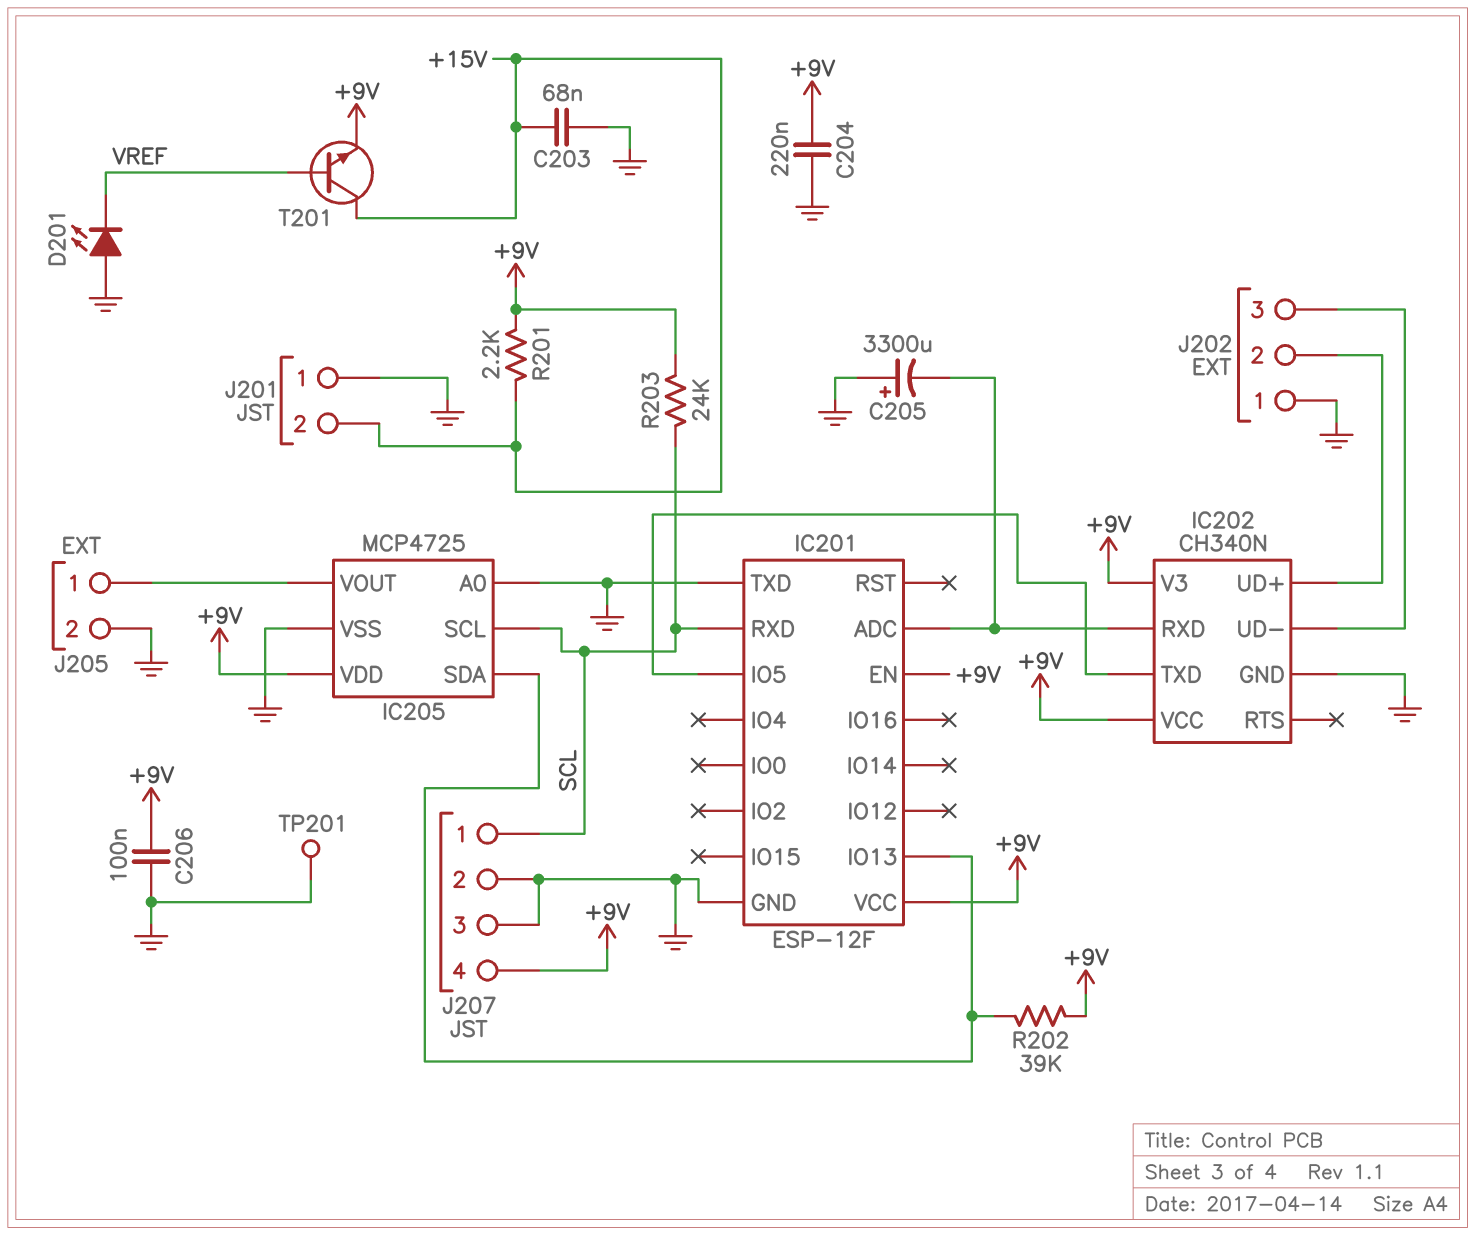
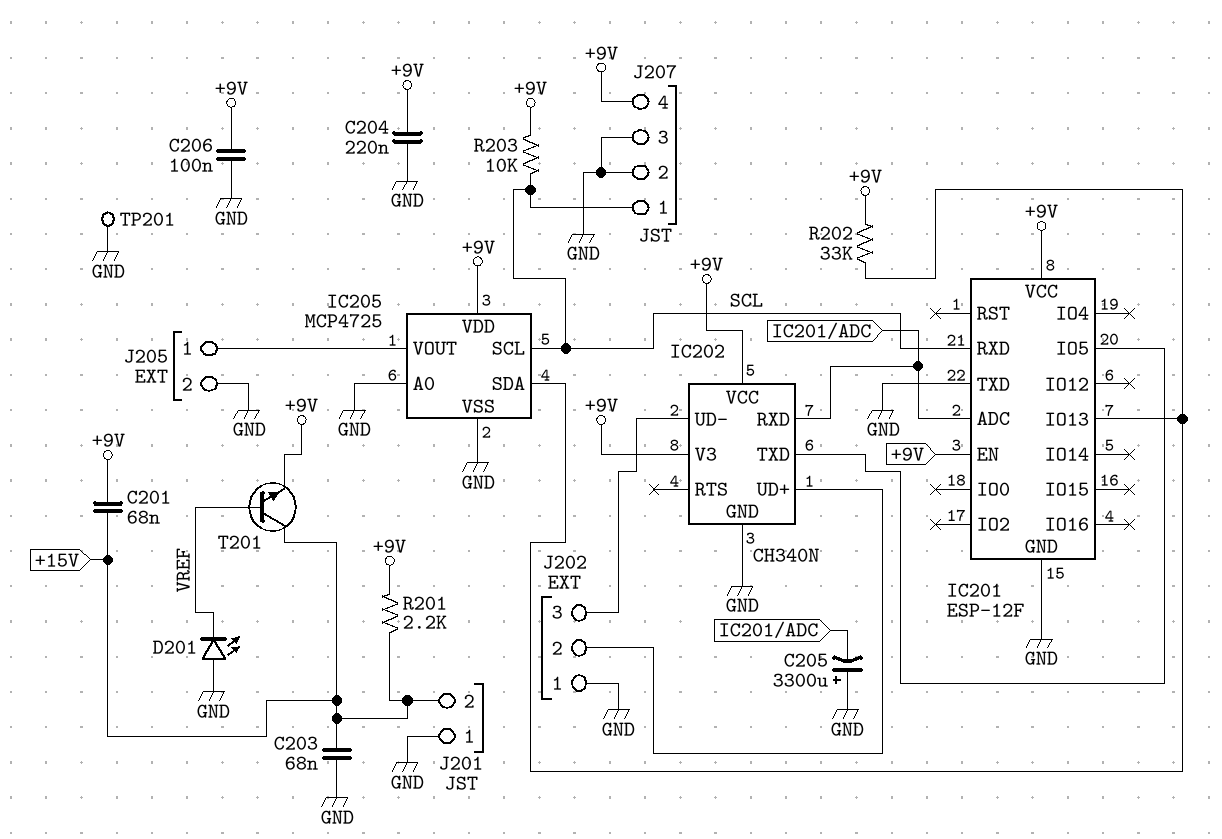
C201: none -> 68nF (+9V, +15V)
R202: 39k (+9V, IC201/IO13) -> 33k (+9V, IC201/IO13)
R203: 24k (+9V, SCL) -> 10k (+9V, SCL)

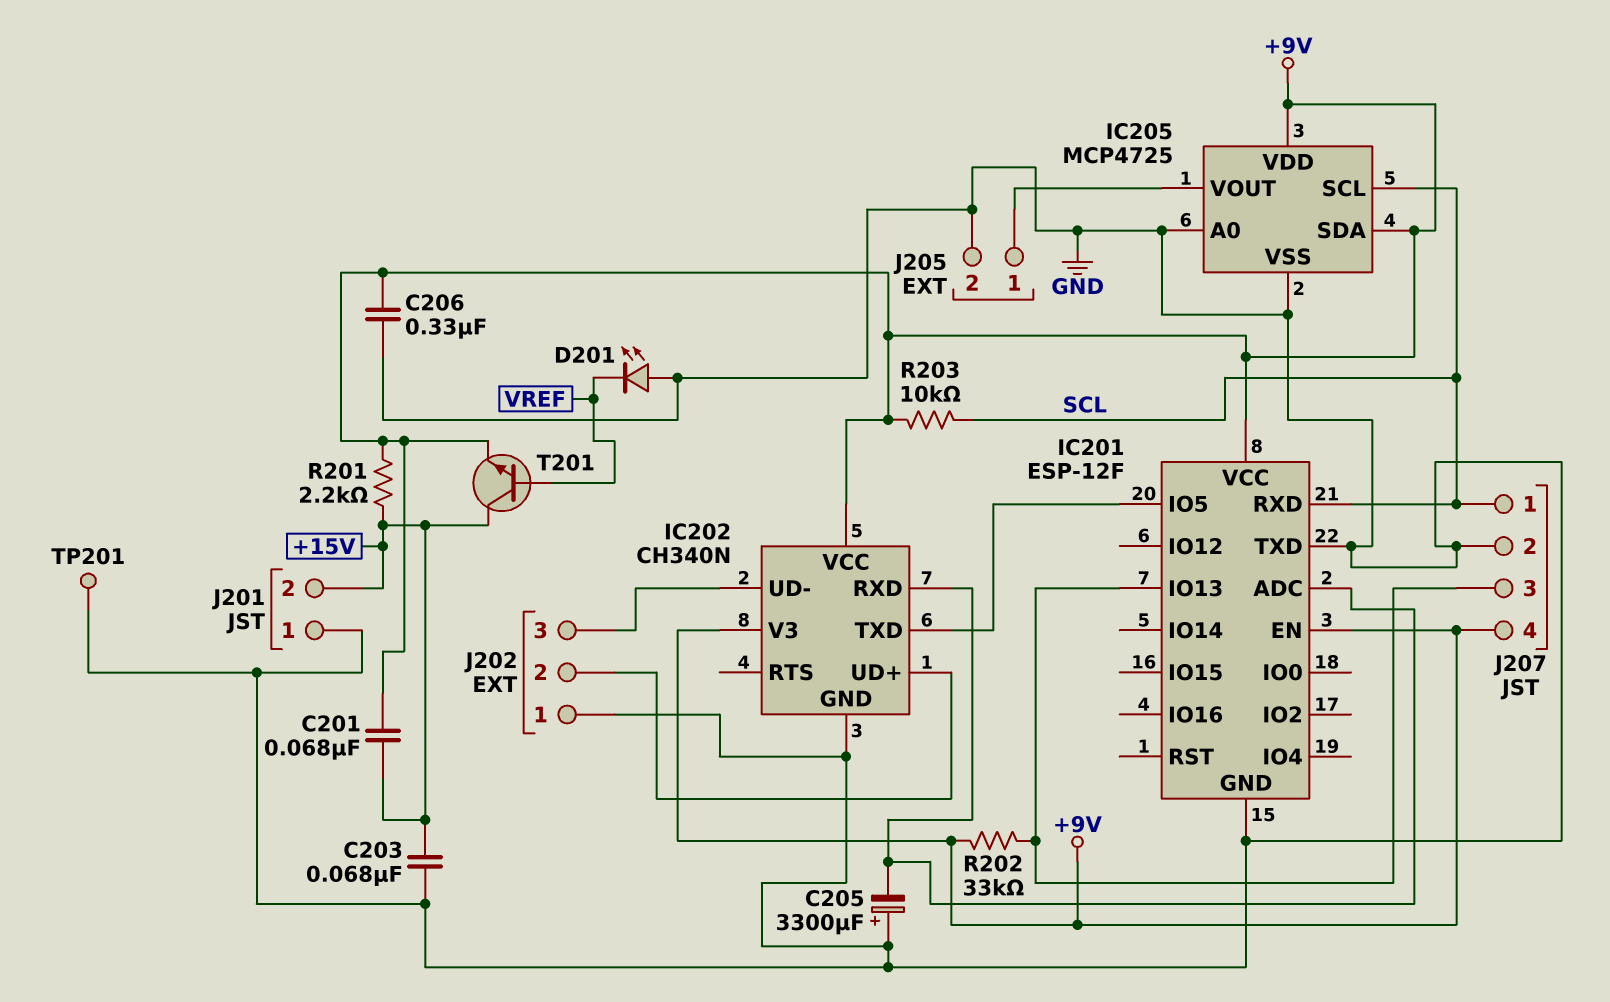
C204: 220nF (+9V, GND) -> none
C206: 100nF (+9V, GND) -> 330nF (+9V, GND)
IC205 pin SDA: IC201/IO13 -> +9V
J207 pin 3: GND -> IC201/IO13

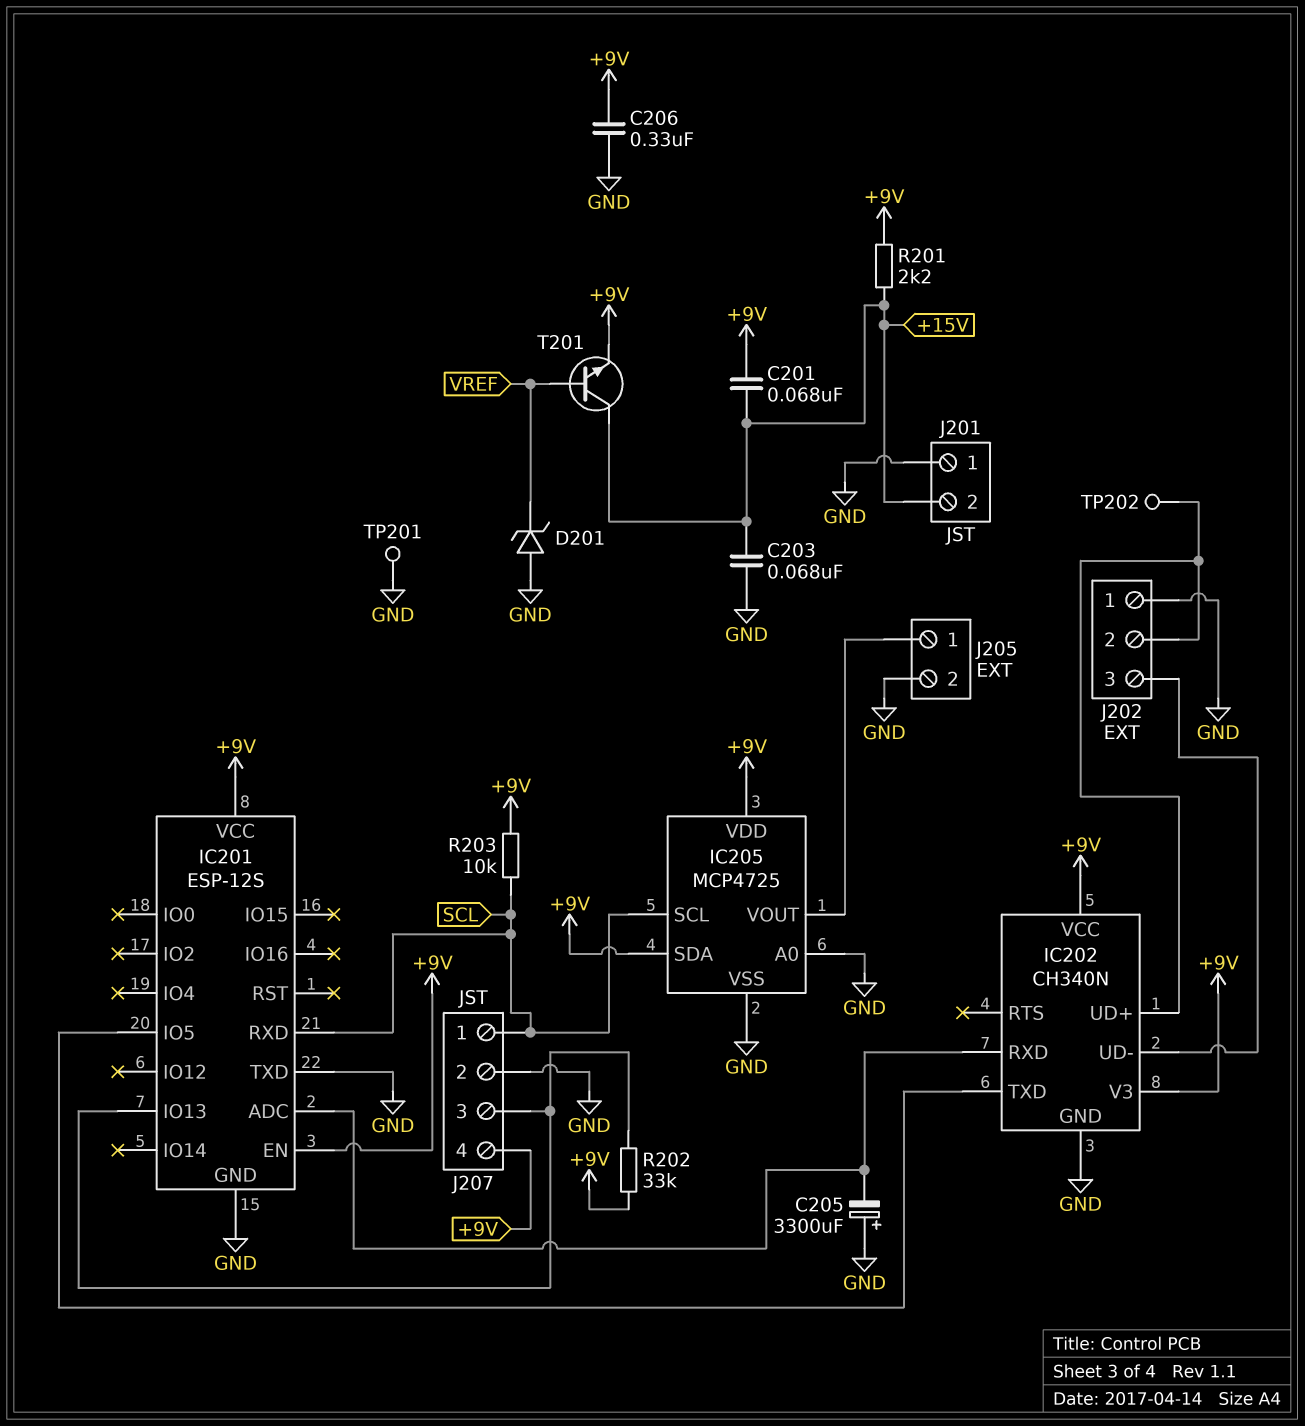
D201: LED (A GND, K VREF) -> zener (A GND, K VREF)
IC201: ESP-12F -> ESP-12S
TP202: none -> test point (IC202/UD+)

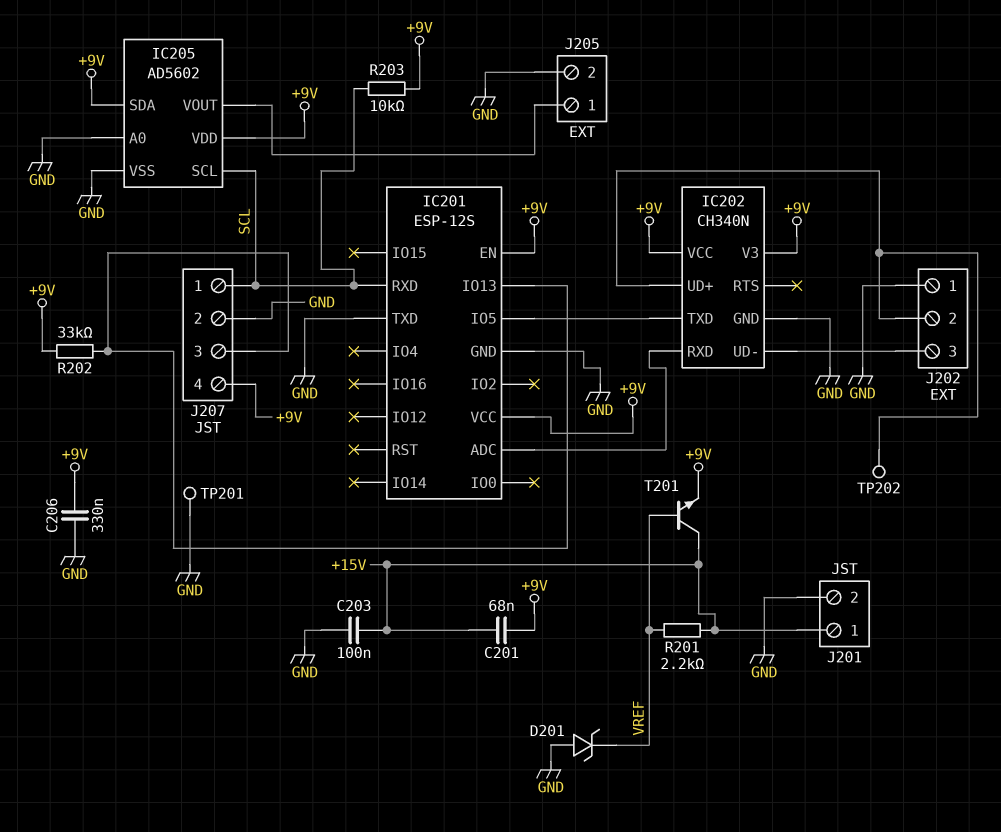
C203: 68nF (+15V, GND) -> 100nF (+15V, GND)
C205: 3300uF (plus GND, minus IC201/ADC) -> none
IC205: MCP4725 -> AD5602
J201 pin 1: GND -> +15V
J201 pin 2: +15V -> GND
R201: 2.2k (+9V, +15V) -> 2.2k (+15V, VREF)

